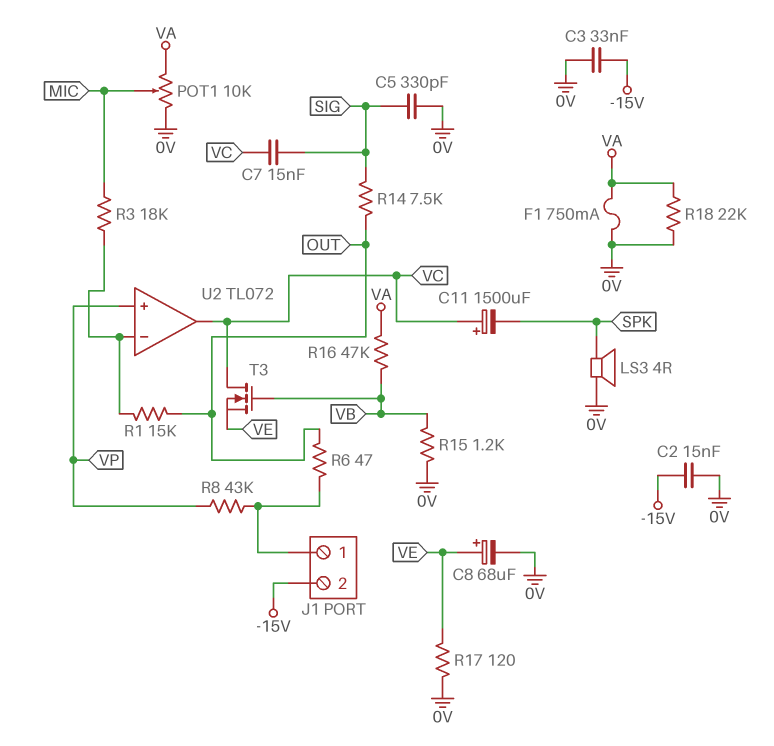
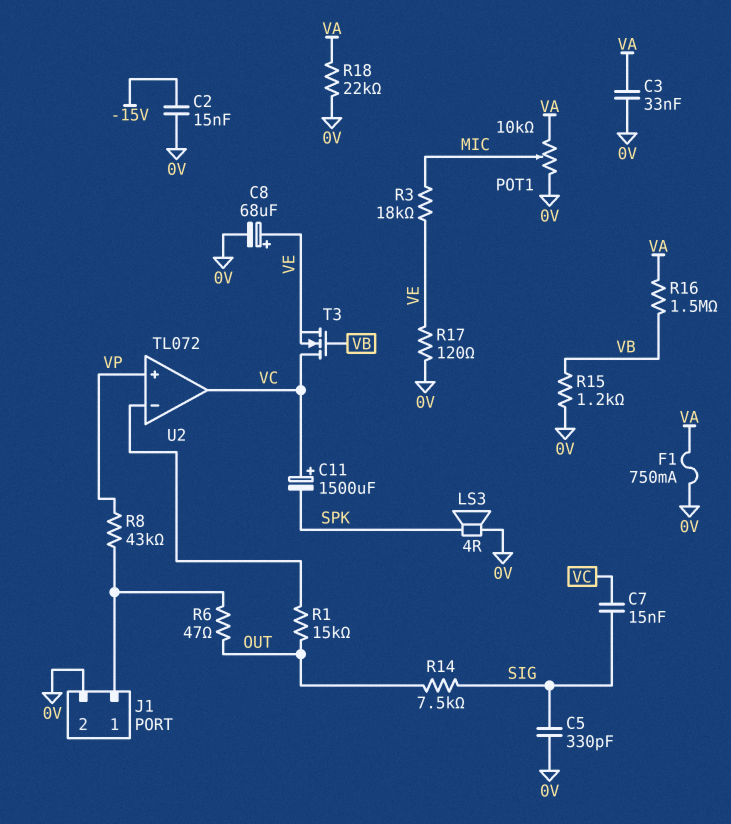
C3: 33nF (-15V, 0V) -> 33nF (0V, VA)
J1 pin 2: -15V -> 0V
R3: 18k (MIC, U2/in-) -> 18k (MIC, VE)
R16: 47k (VA, VB) -> 1.5M (VA, VB)

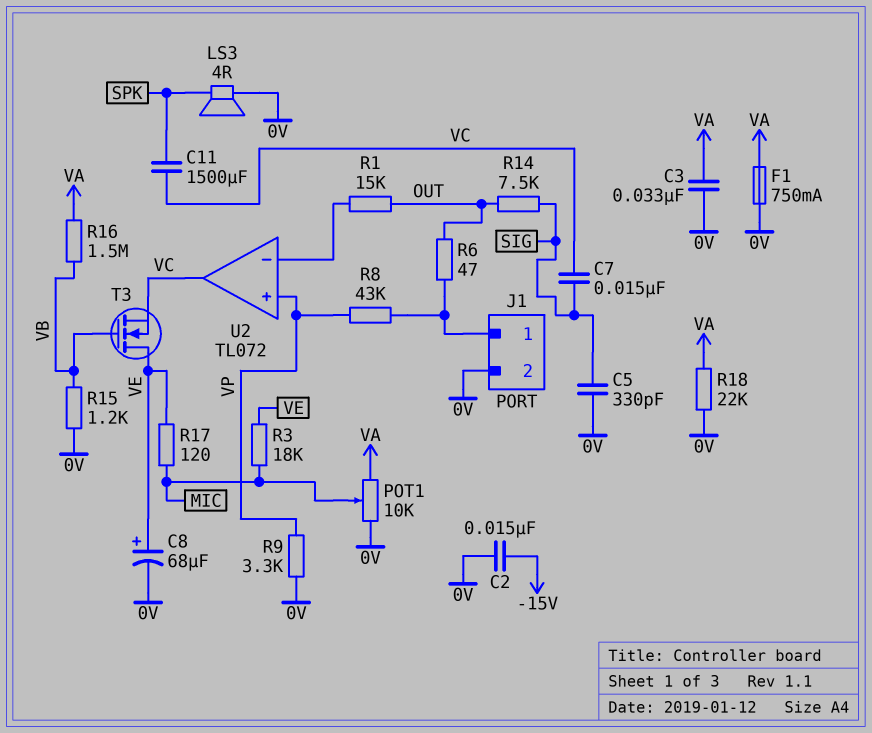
C11: 1500uF (plus VC, minus SPK) -> 1500uF (SPK, VC)
R9: none -> 3.3k (0V, VP)
R17: 120 (0V, VE) -> 120 (MIC, VE)
T3: NMOS (G VB, D VC, S VE) -> NMOS (G VB, D VE, S VC)

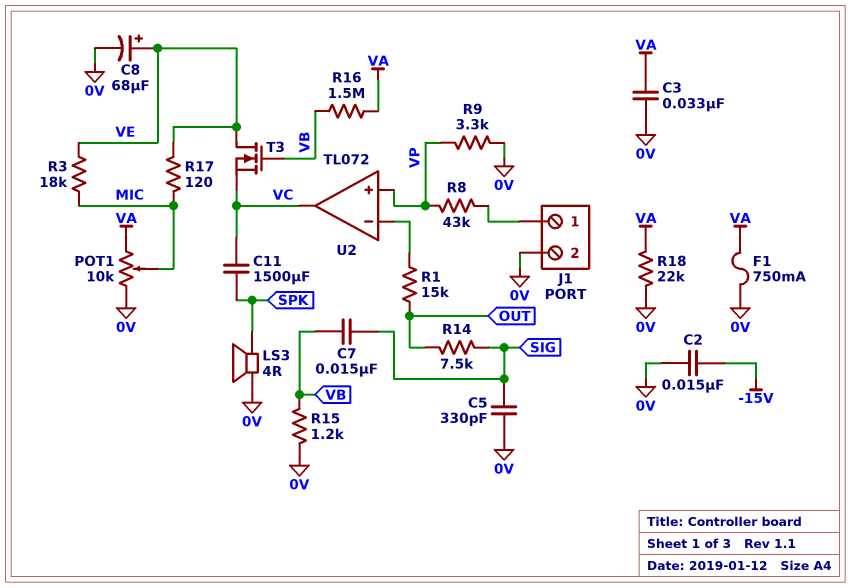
C7: 15nF (SIG, VC) -> 15nF (SIG, VB)
R6: 47 (J1/1, OUT) -> none

